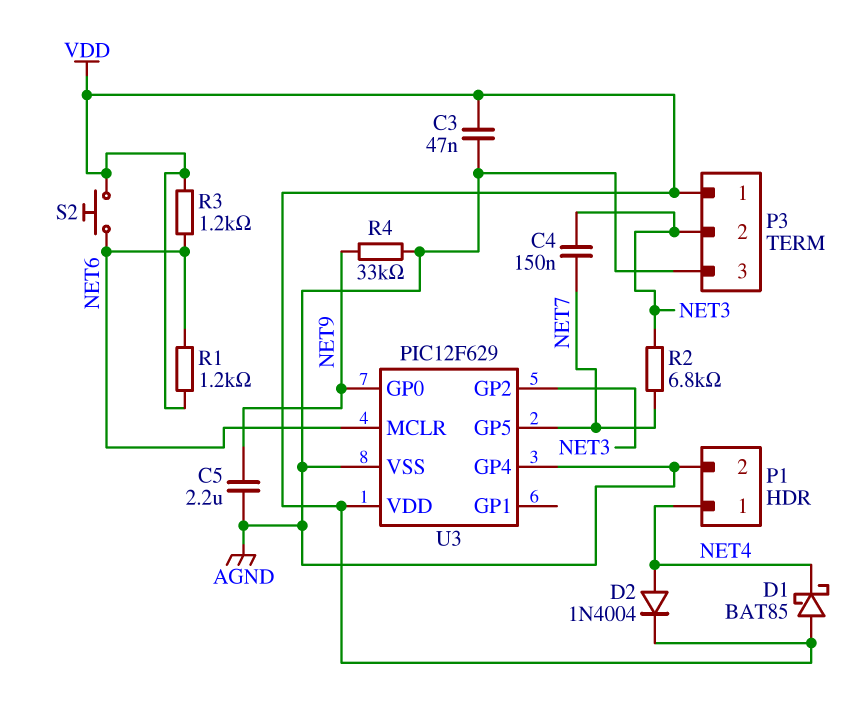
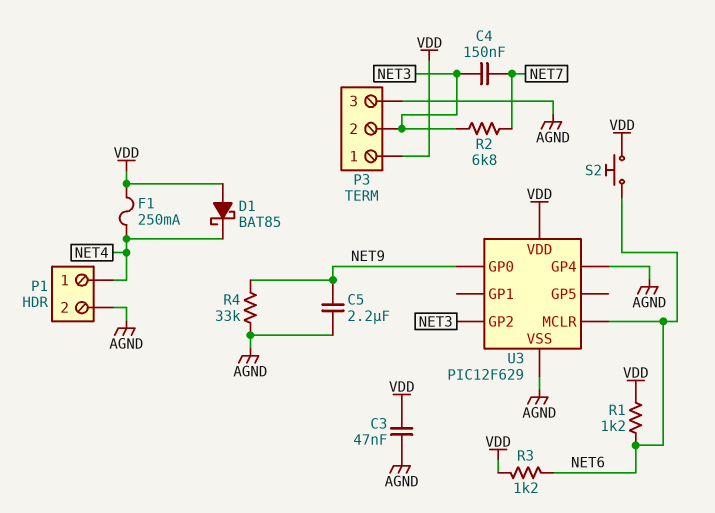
D2: diode 1N4004 (A NET4, K VDD) -> none
F1: none -> 250mA (NET4, VDD)
U3 pin GP5: NET7 -> none

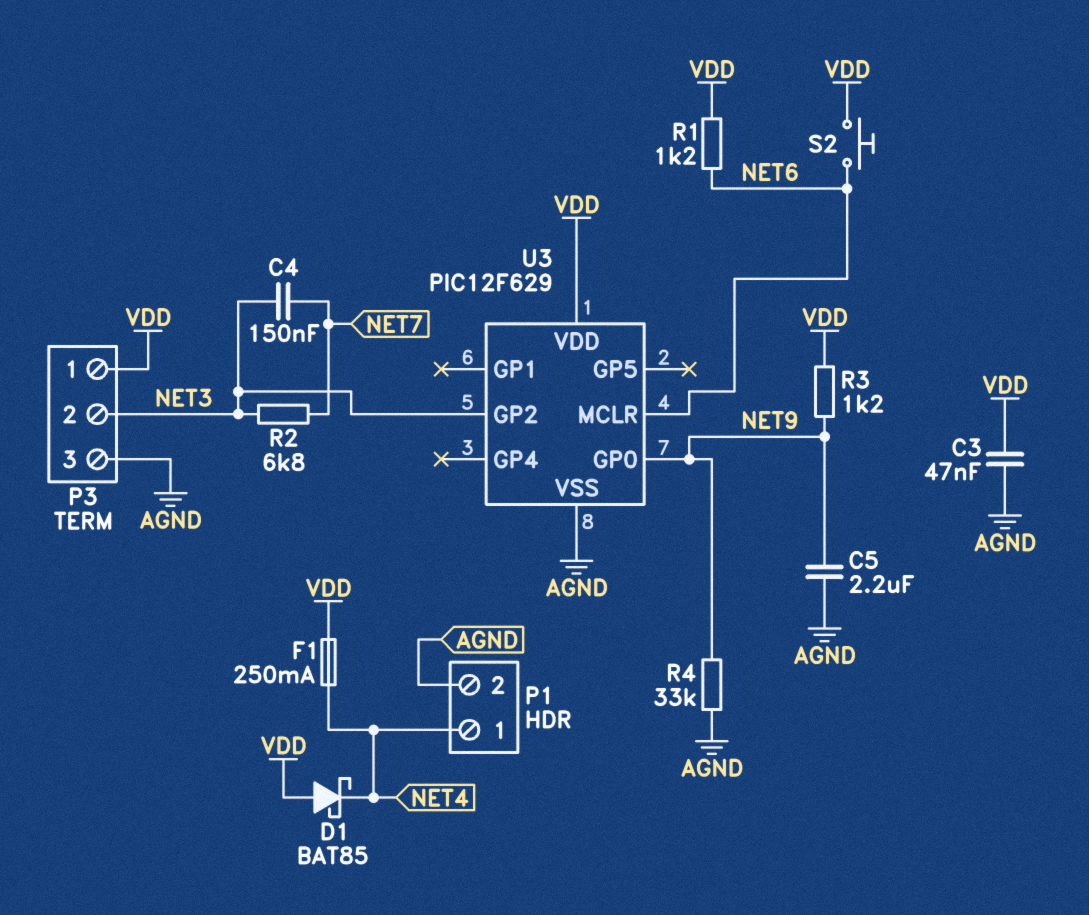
R3: 1.2k (NET6, VDD) -> 1.2k (NET9, VDD)
U3 pin GP4: AGND -> none

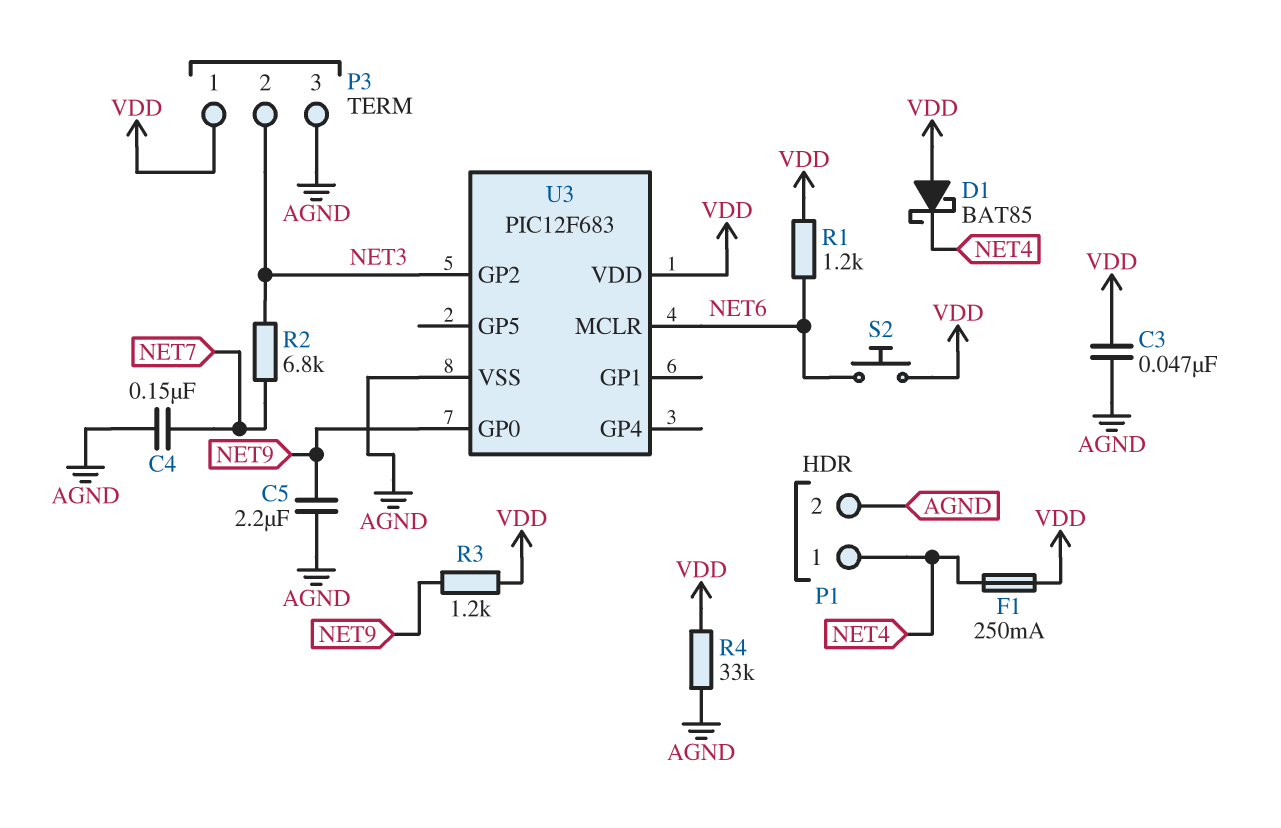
C4: 150nF (NET3, NET7) -> 150nF (AGND, NET7)
R4: 33k (AGND, NET9) -> 33k (AGND, VDD)
U3: PIC12F629 -> PIC12F683

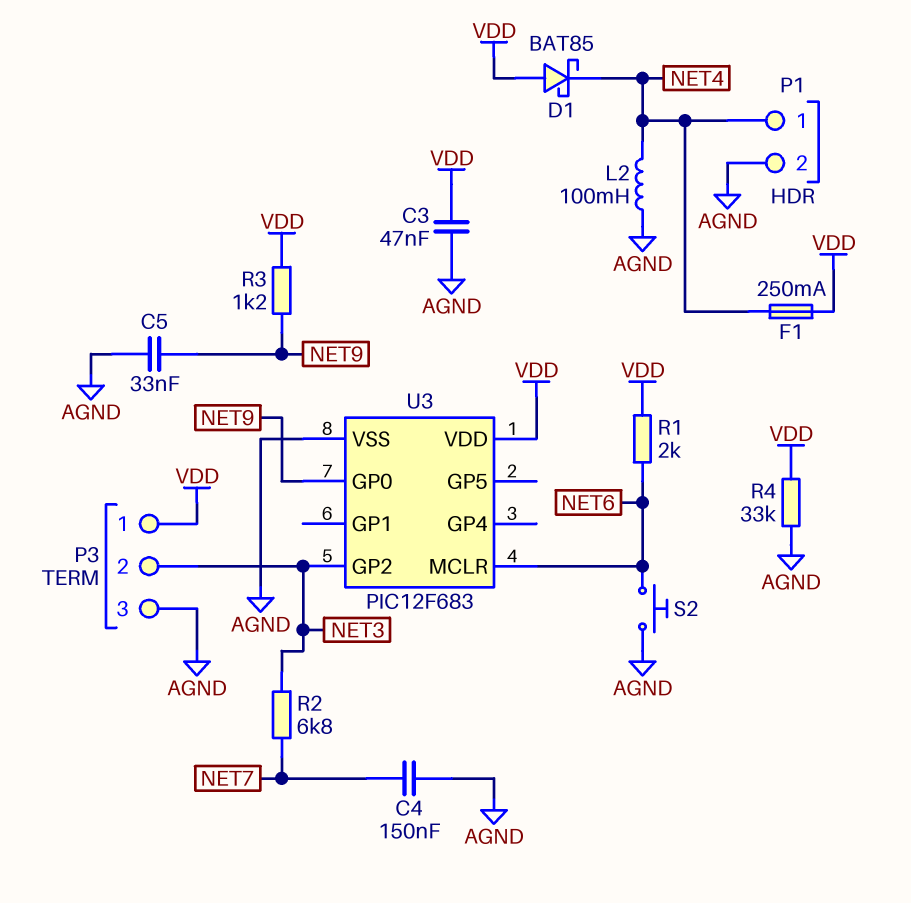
C5: 2.2uF (AGND, NET9) -> 33nF (AGND, NET9)
L2: none -> 100mH (AGND, NET4)
R1: 1.2k (NET6, VDD) -> 2k (NET6, VDD)
S2: button (NET6, VDD) -> button (AGND, NET6)

